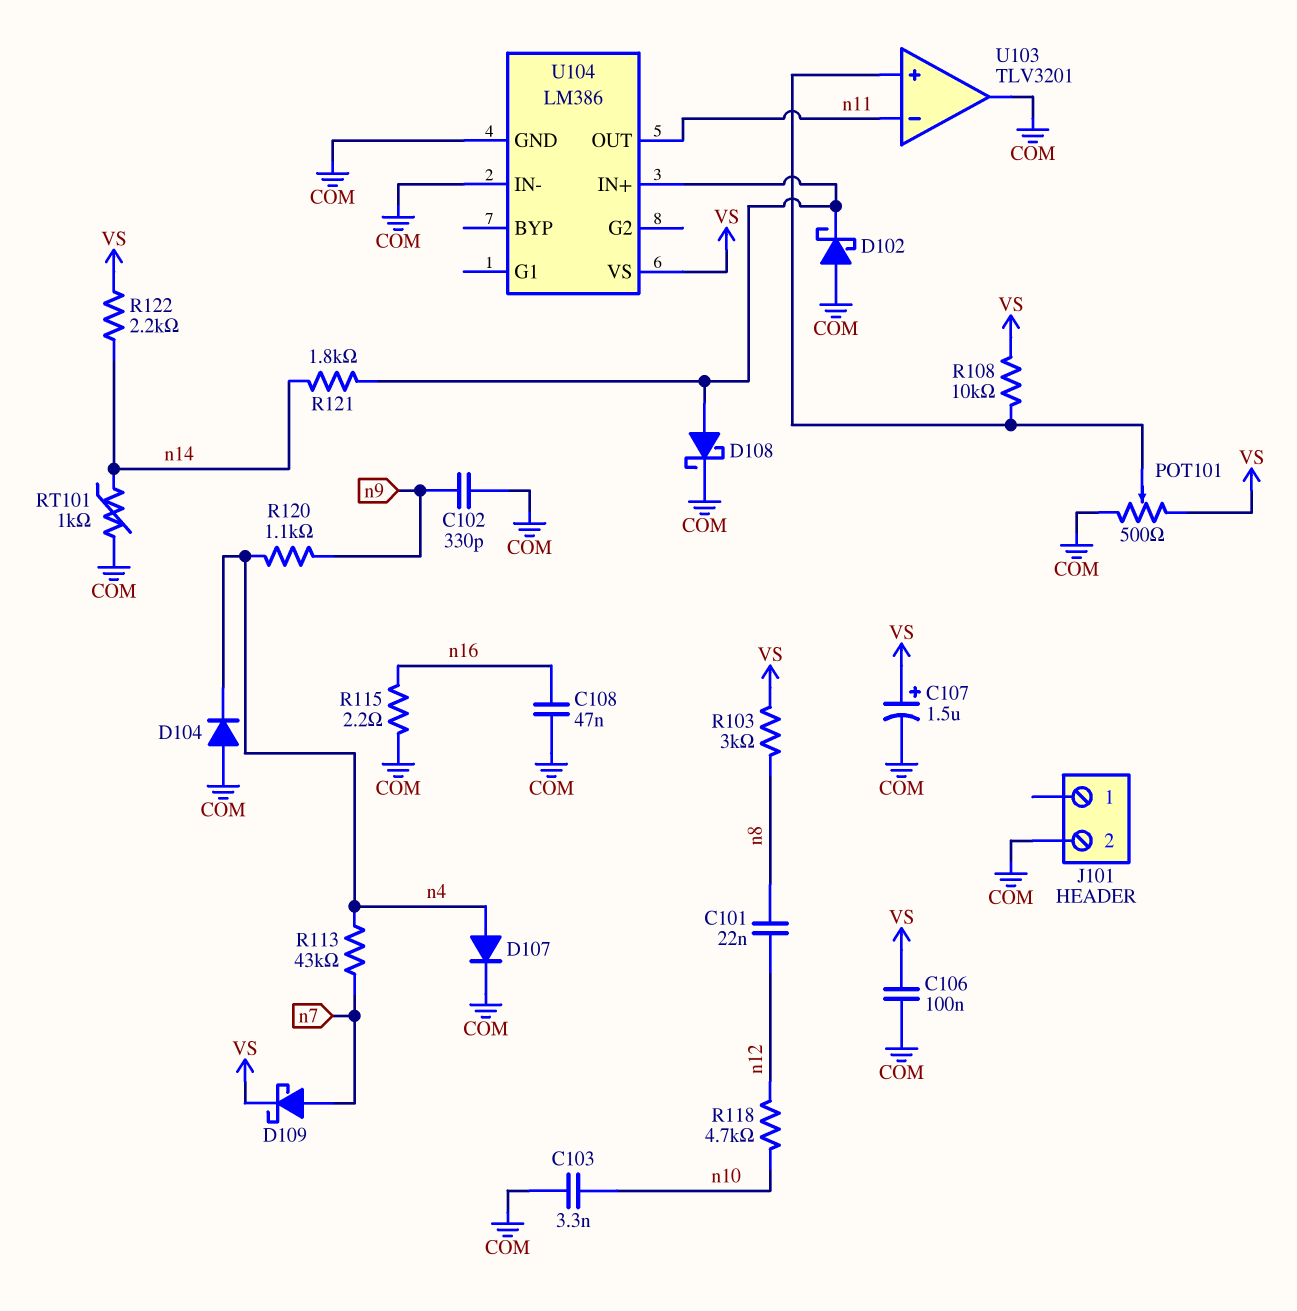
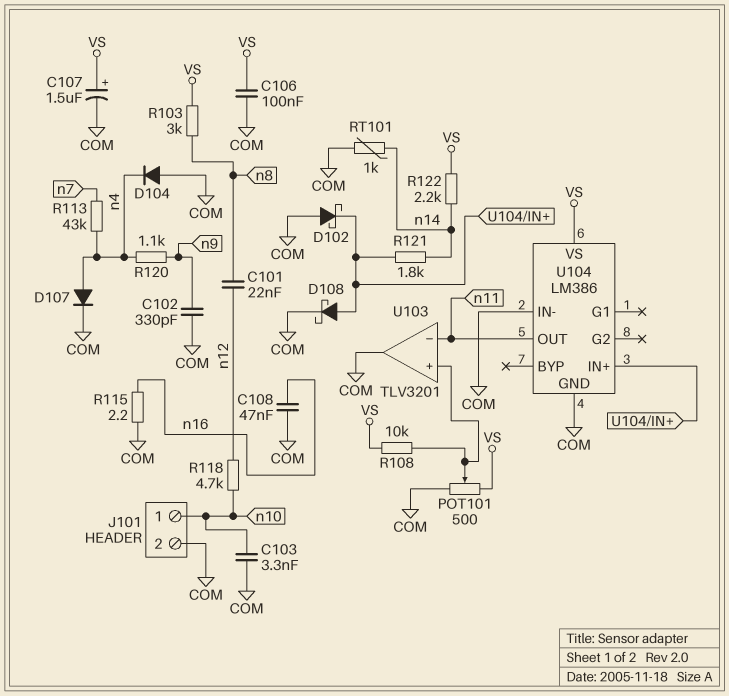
D109: schottky (A n7, K VS) -> none
J101 pin 1: none -> n10

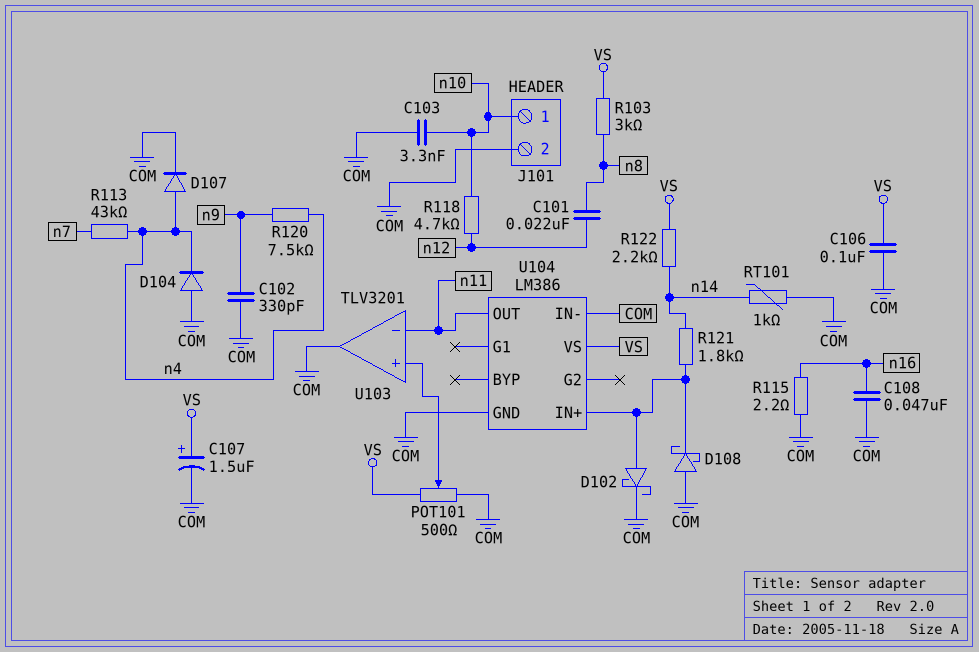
D102: schottky (A COM, K U104/IN+) -> schottky (A U104/IN+, K COM)
D108: schottky (A U104/IN+, K COM) -> schottky (A COM, K U104/IN+)
R108: 10k (U103/in+, VS) -> none
R120: 1.1k (n4, n9) -> 7.5k (n4, n9)

